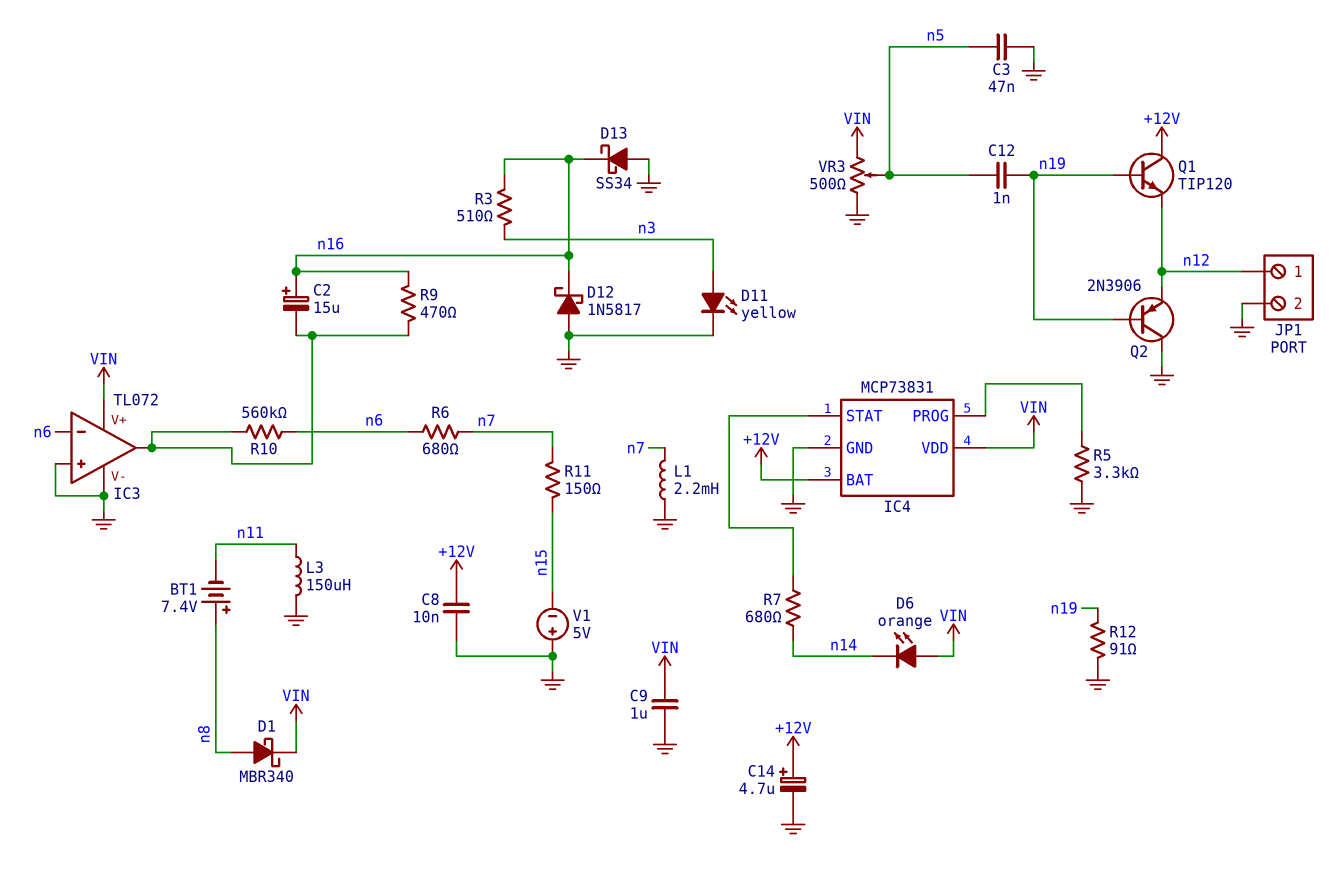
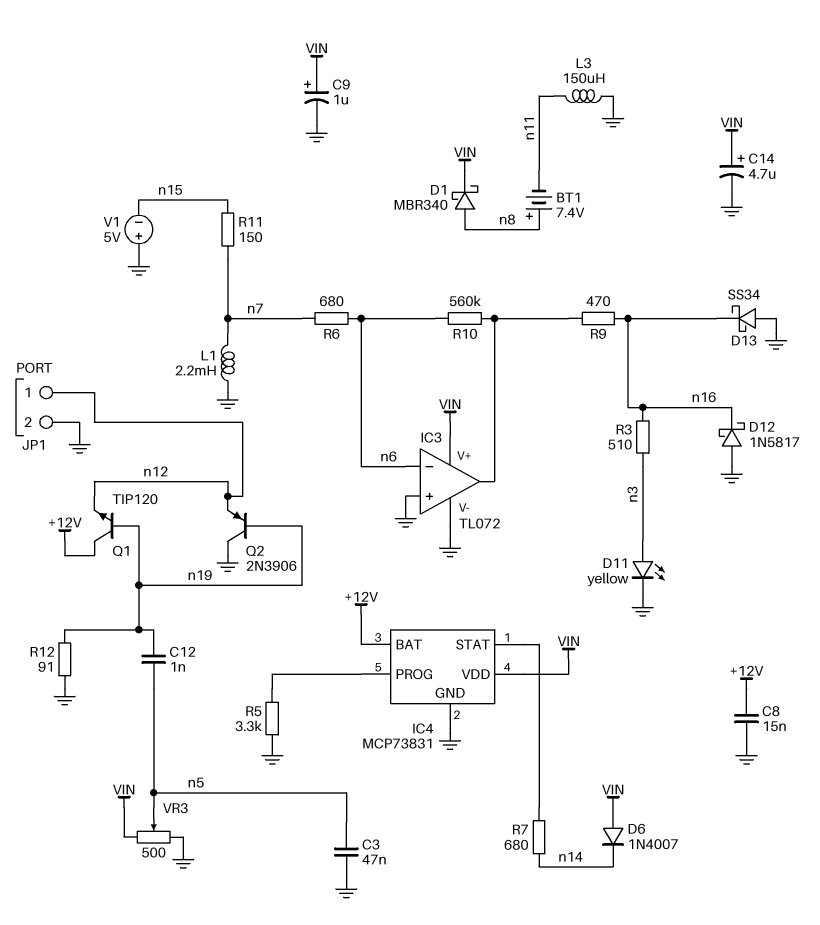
C2: 15uF (plus n16, minus IC3/out) -> none
C8: 10nF (+12V, GND) -> 15nF (+12V, GND)
C9: 1uF (GND, VIN) -> 1uF (plus VIN, minus GND)
C14: 4.7uF (plus +12V, minus GND) -> 4.7uF (plus VIN, minus GND)
D6: LED orange (A VIN, K n14) -> diode 1N4007 (A VIN, K n14)

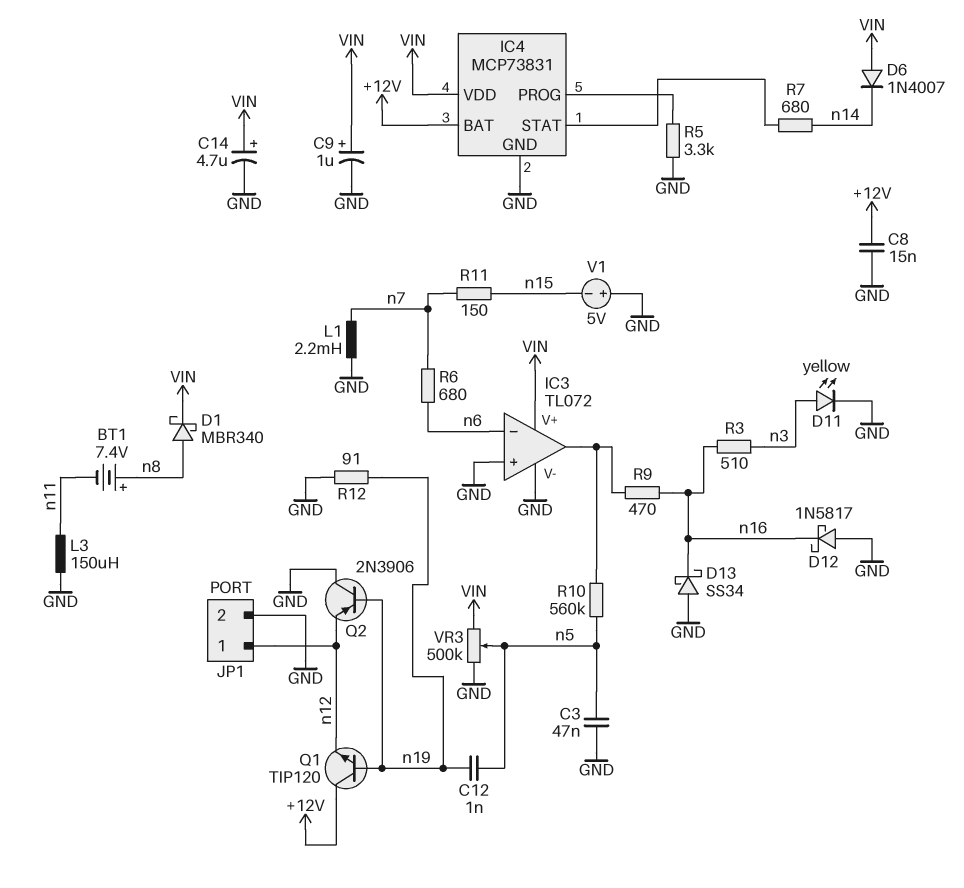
R10: 560k (IC3/out, n6) -> 560k (IC3/out, n5)
VR3: 500 (GND, VIN, wiper n5) -> 500k (GND, VIN, wiper n5)

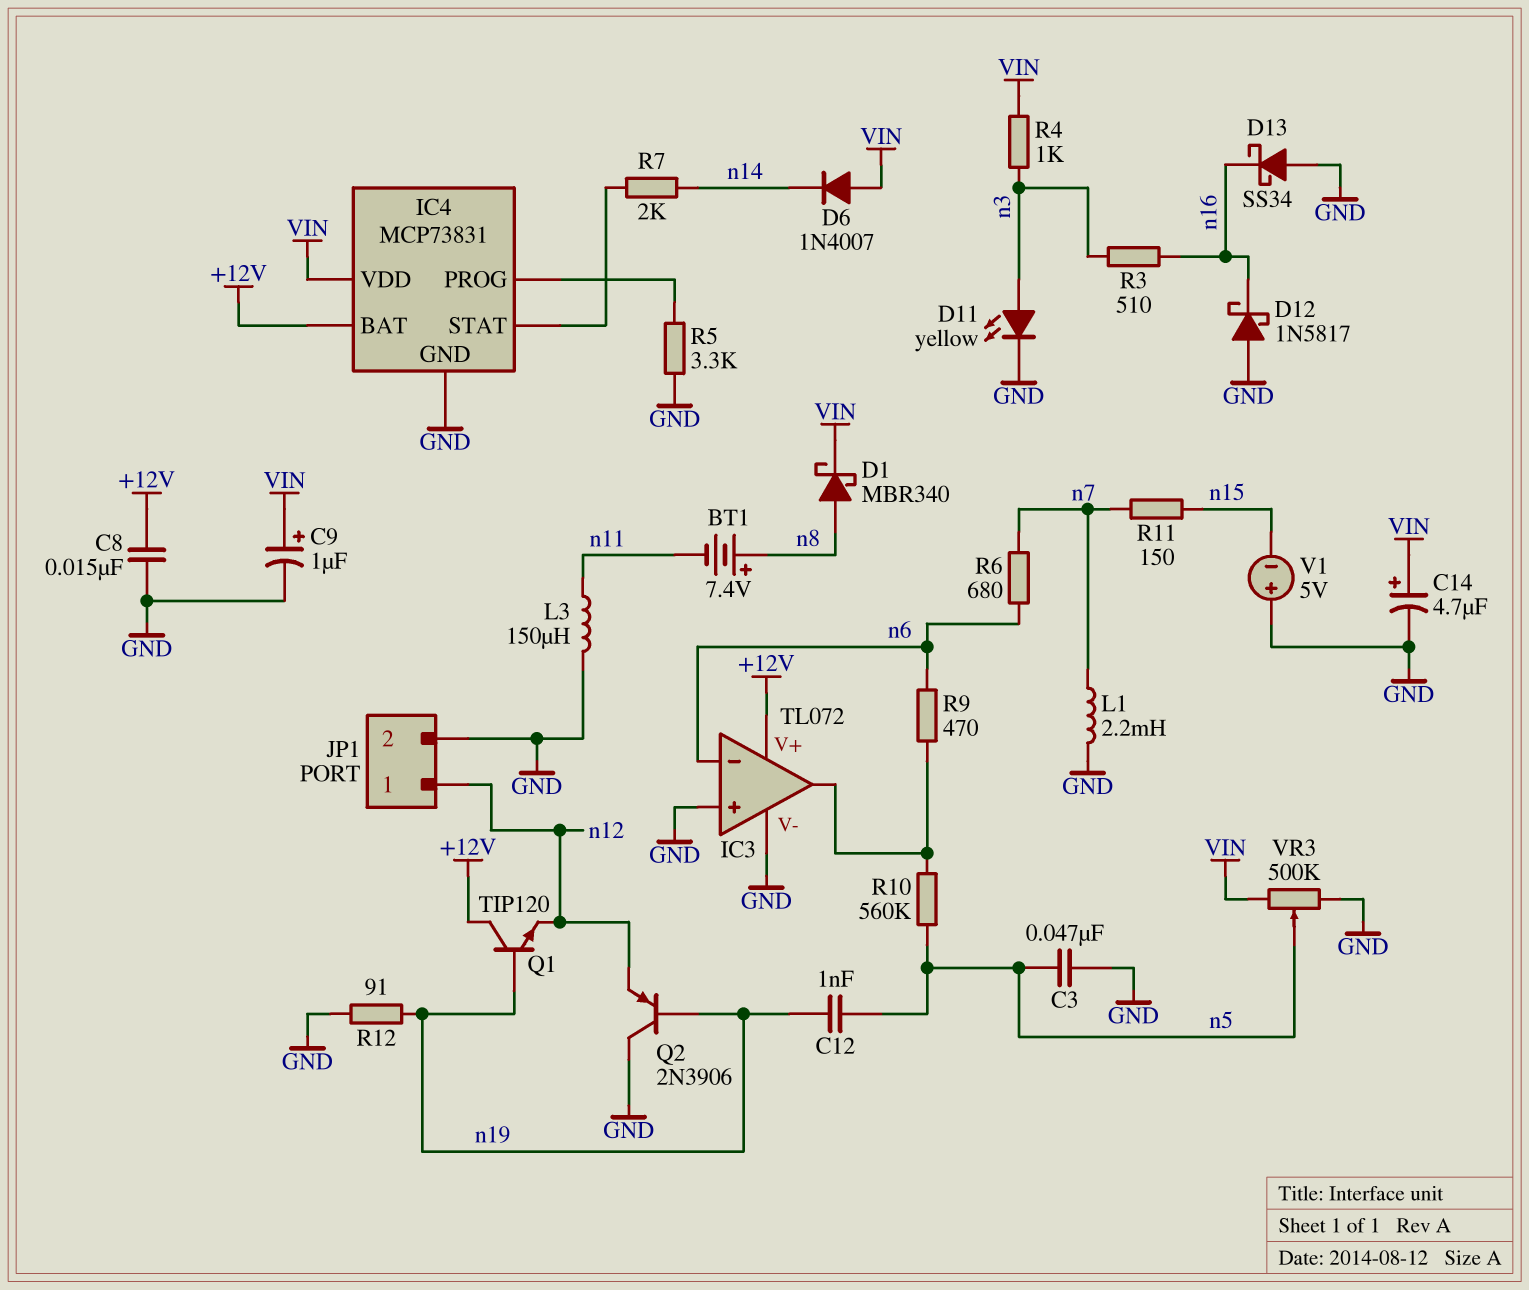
IC3 pin V+: VIN -> +12V
R4: none -> 1k (VIN, n3)
R7: 680 (IC4/STAT, n14) -> 2k (IC4/STAT, n14)
R9: 470 (IC3/out, n16) -> 470 (IC3/out, n6)

